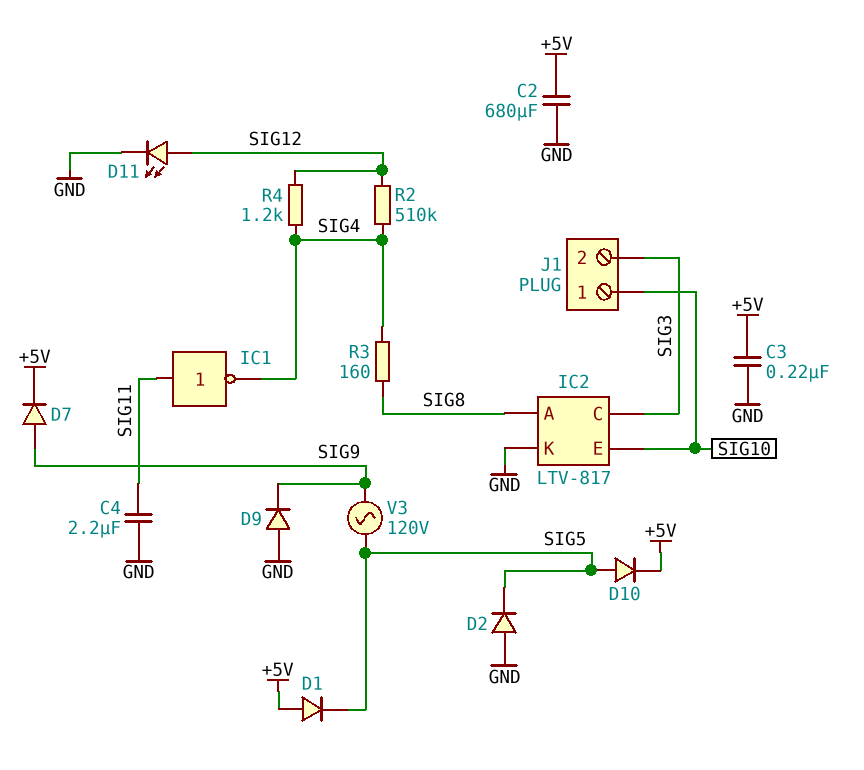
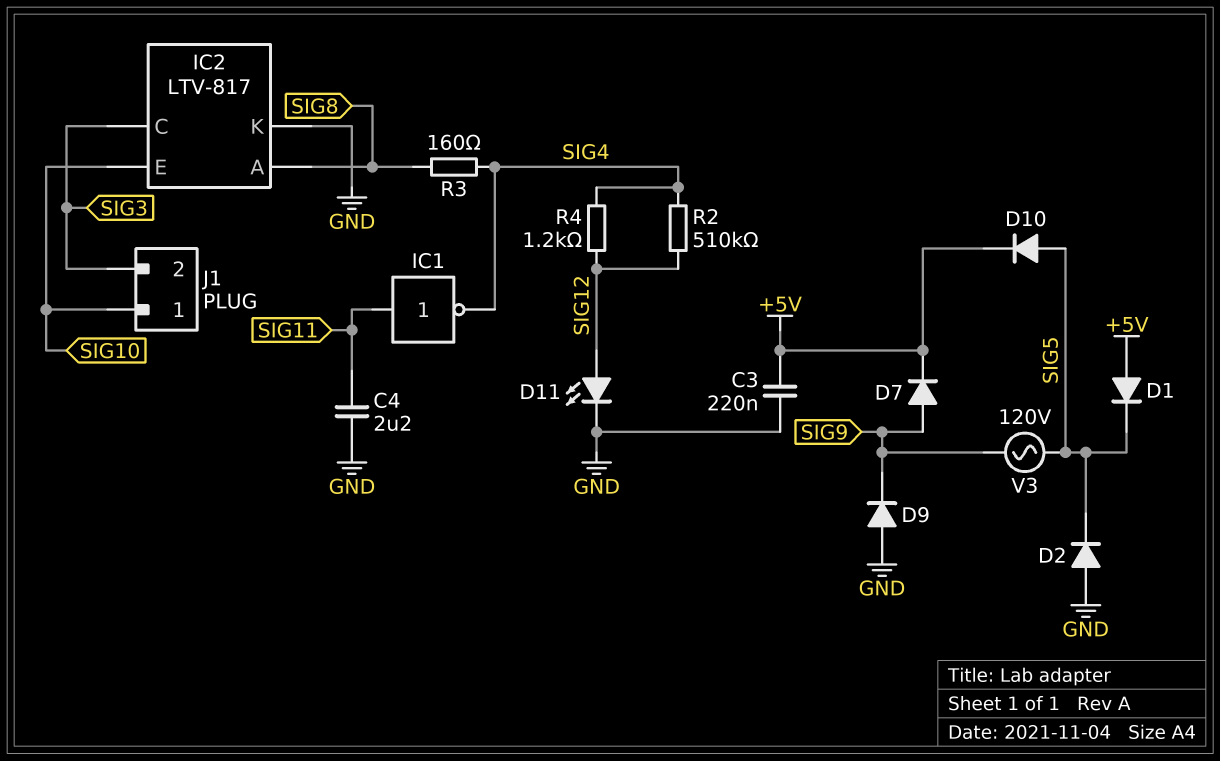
C2: 680uF (+5V, GND) -> none

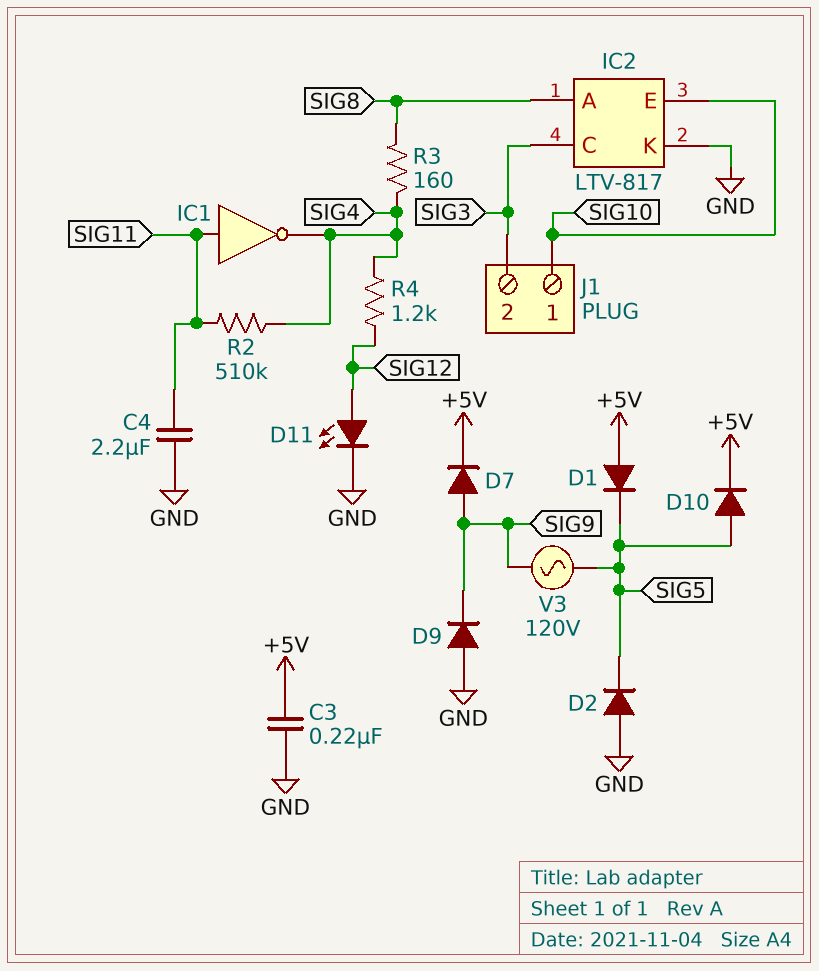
R2: 510k (SIG4, SIG12) -> 510k (SIG4, SIG11)

